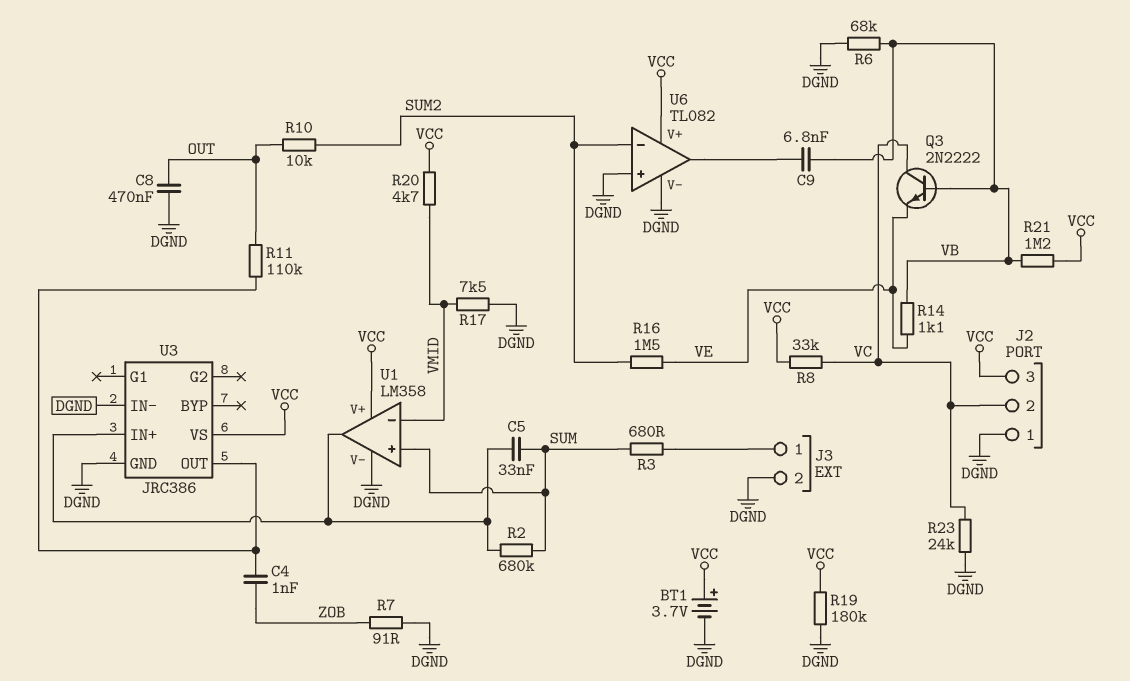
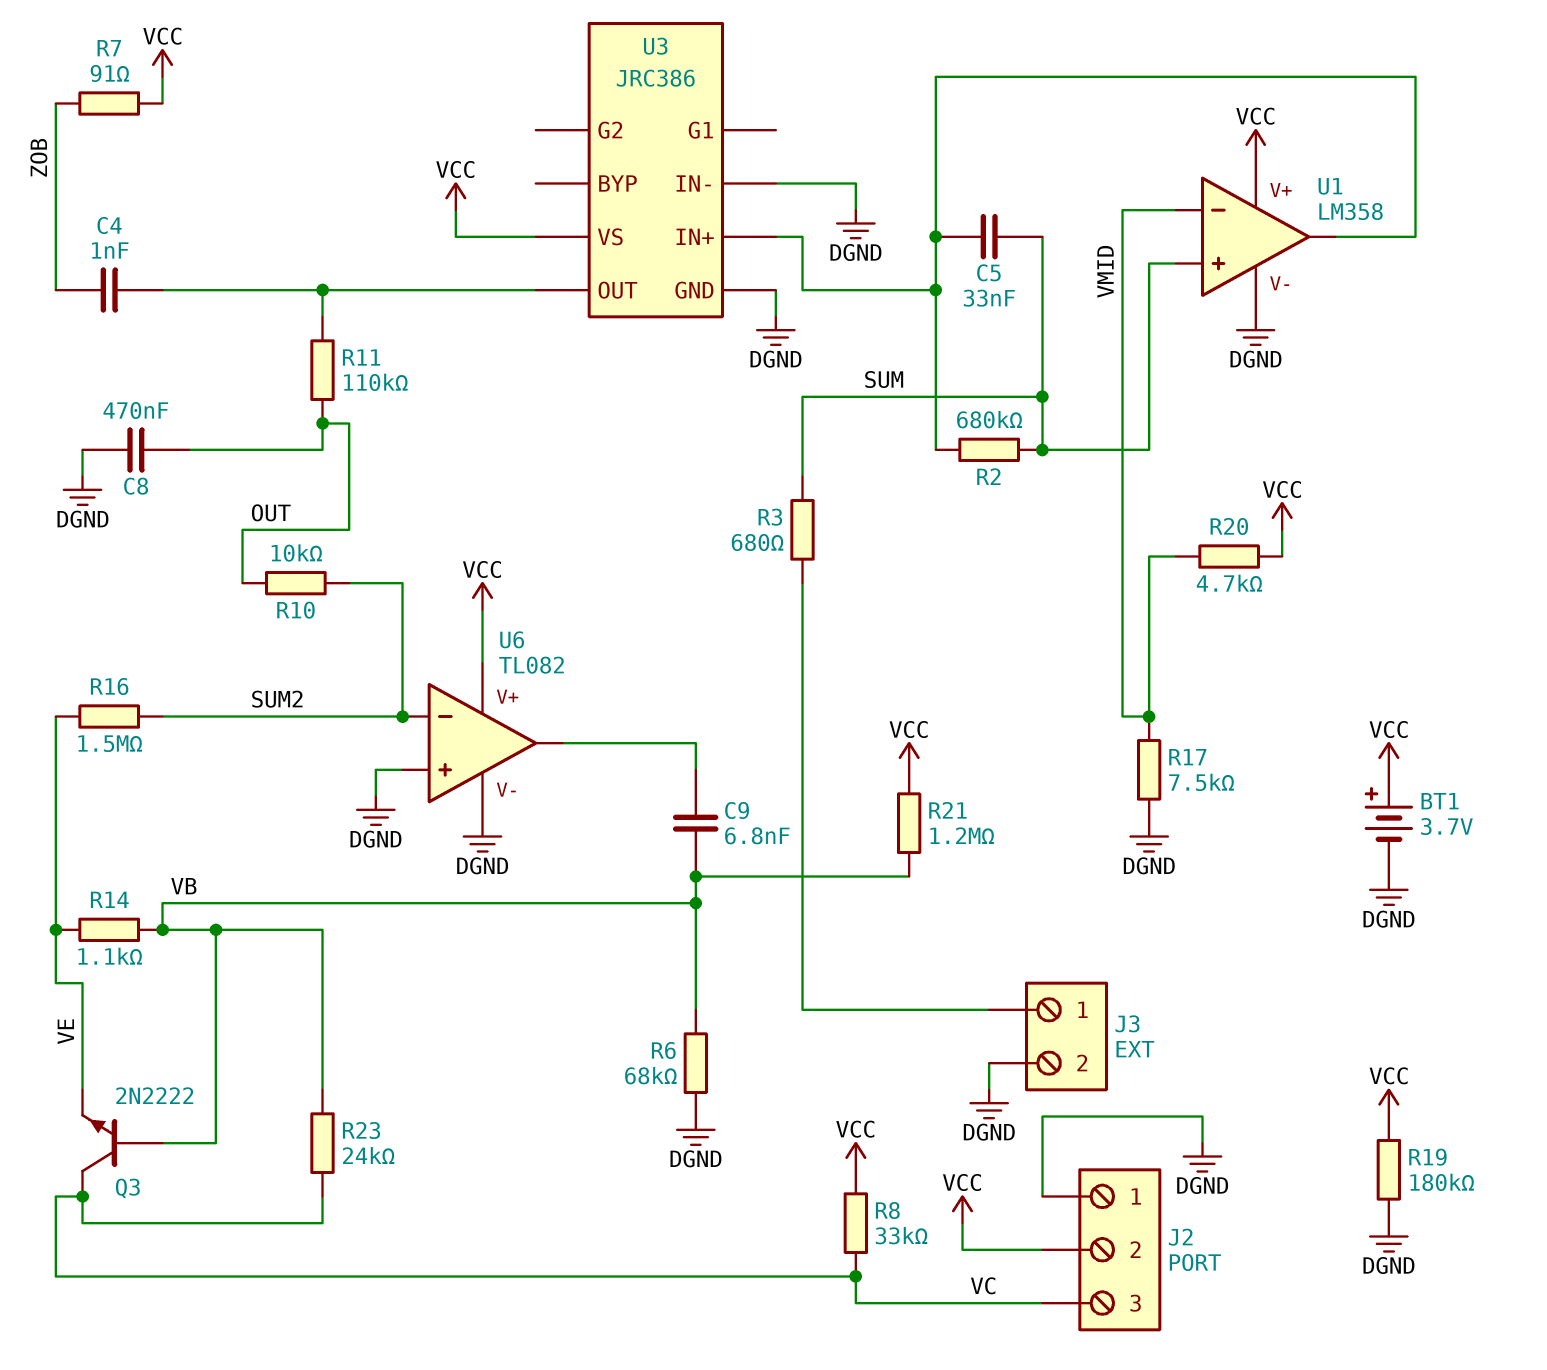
J2 pin 2: VC -> VCC
J2 pin 3: VCC -> VC
R7: 91 (DGND, ZOB) -> 91 (VCC, ZOB)
R23: 24k (DGND, VC) -> 24k (VB, VC)

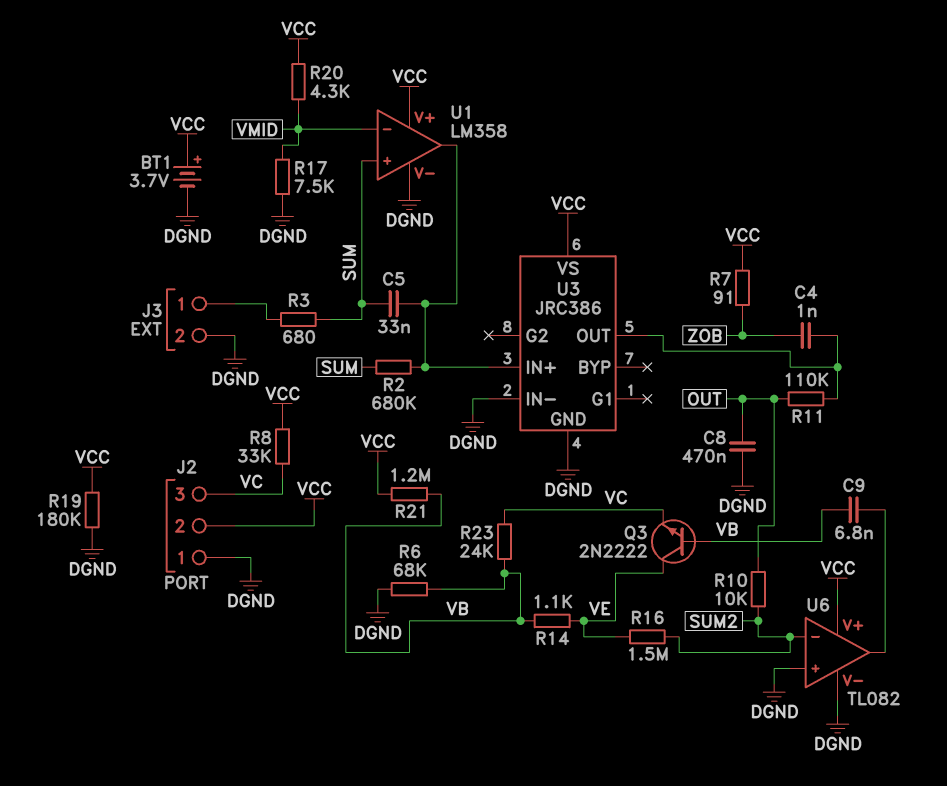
Q3: NPN 2N2222 (B VB, C VC, E VE) -> NPN 2N2222 (B VB, C VE, E VC)
R20: 4.7k (VCC, VMID) -> 4.3k (VCC, VMID)

